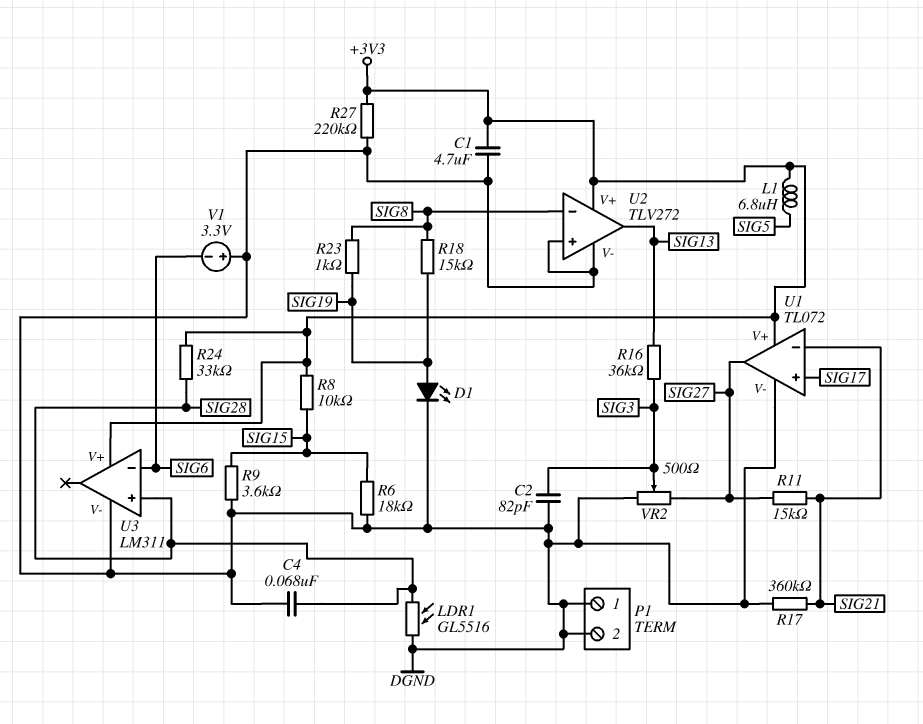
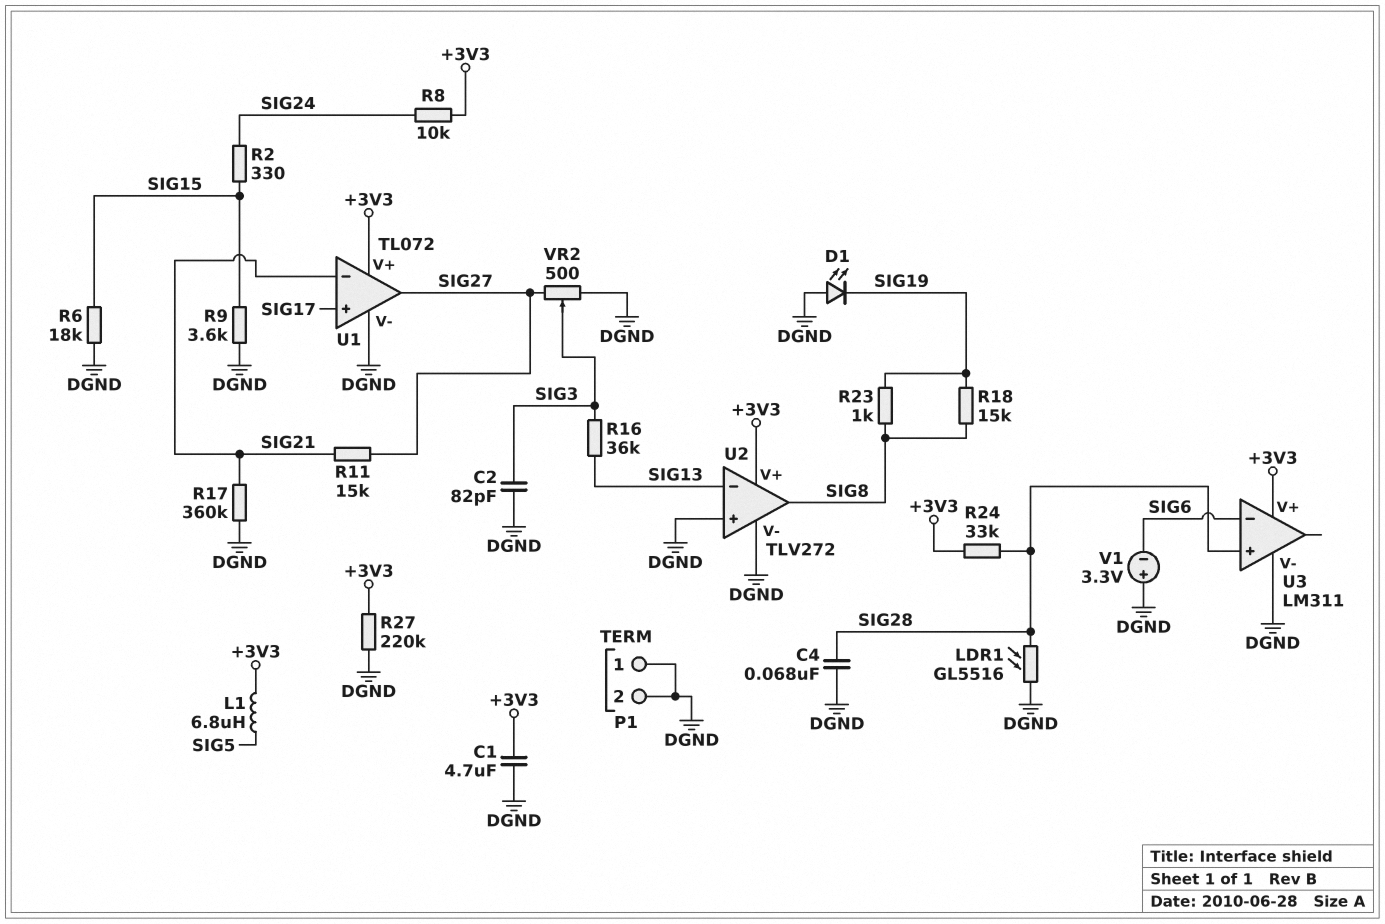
D1: LED (A SIG19, K DGND) -> LED (A DGND, K SIG19)
R2: none -> 330 (SIG15, SIG24)
R8: 10k (+3V3, SIG15) -> 10k (+3V3, SIG24)
U2 pin in-: SIG8 -> SIG13
U2 pin out: SIG13 -> SIG8

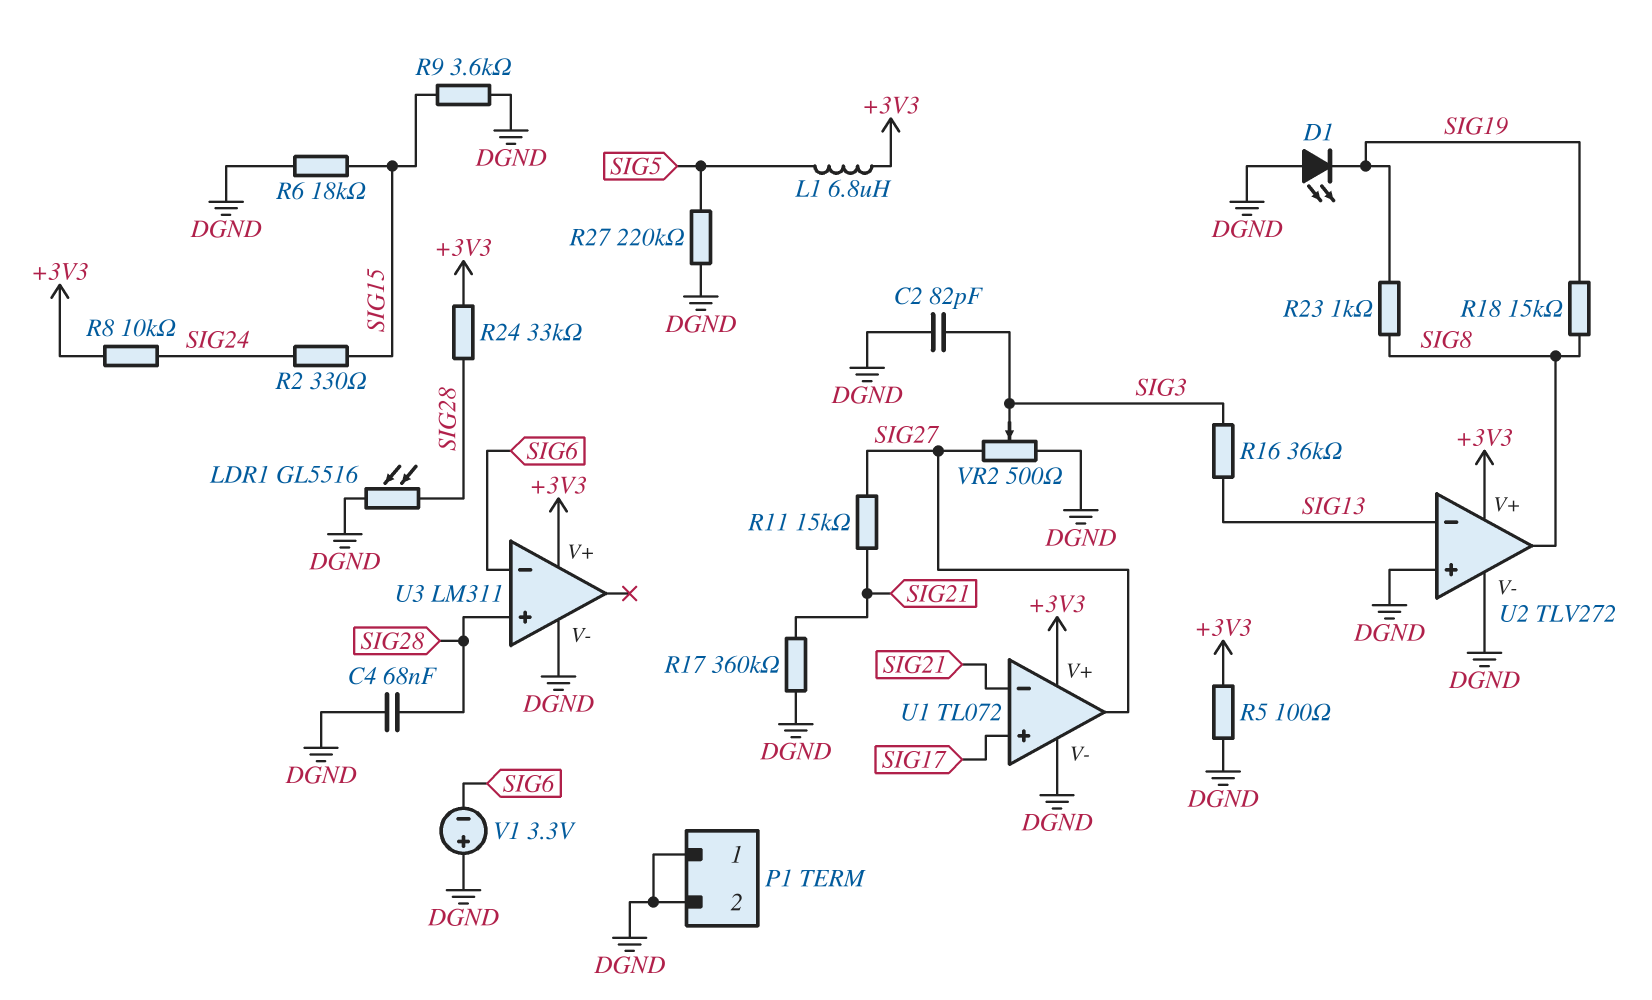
C1: 4.7uF (+3V3, DGND) -> none
R5: none -> 100 (+3V3, DGND)
R27: 220k (+3V3, DGND) -> 220k (DGND, SIG5)

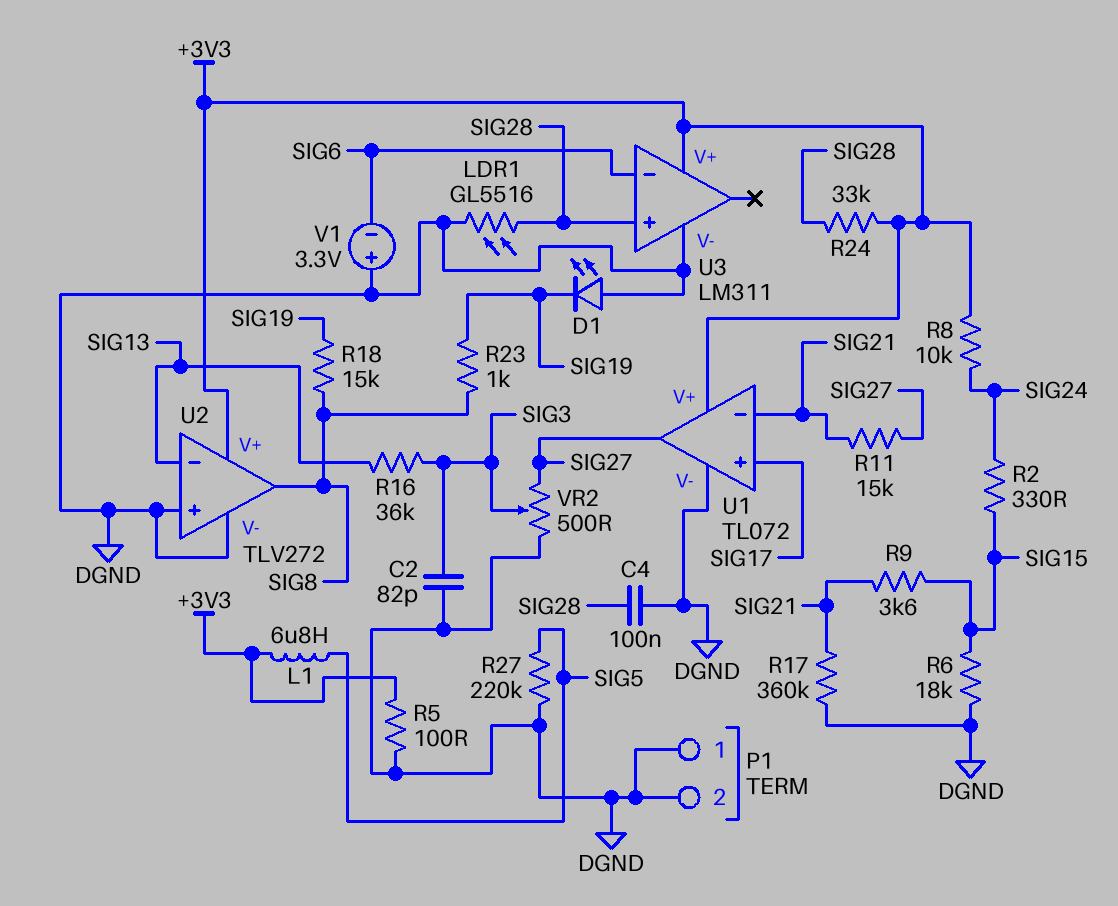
C4: 68nF (DGND, SIG28) -> 100nF (DGND, SIG28)
R9: 3.6k (DGND, SIG15) -> 3.6k (SIG15, SIG21)

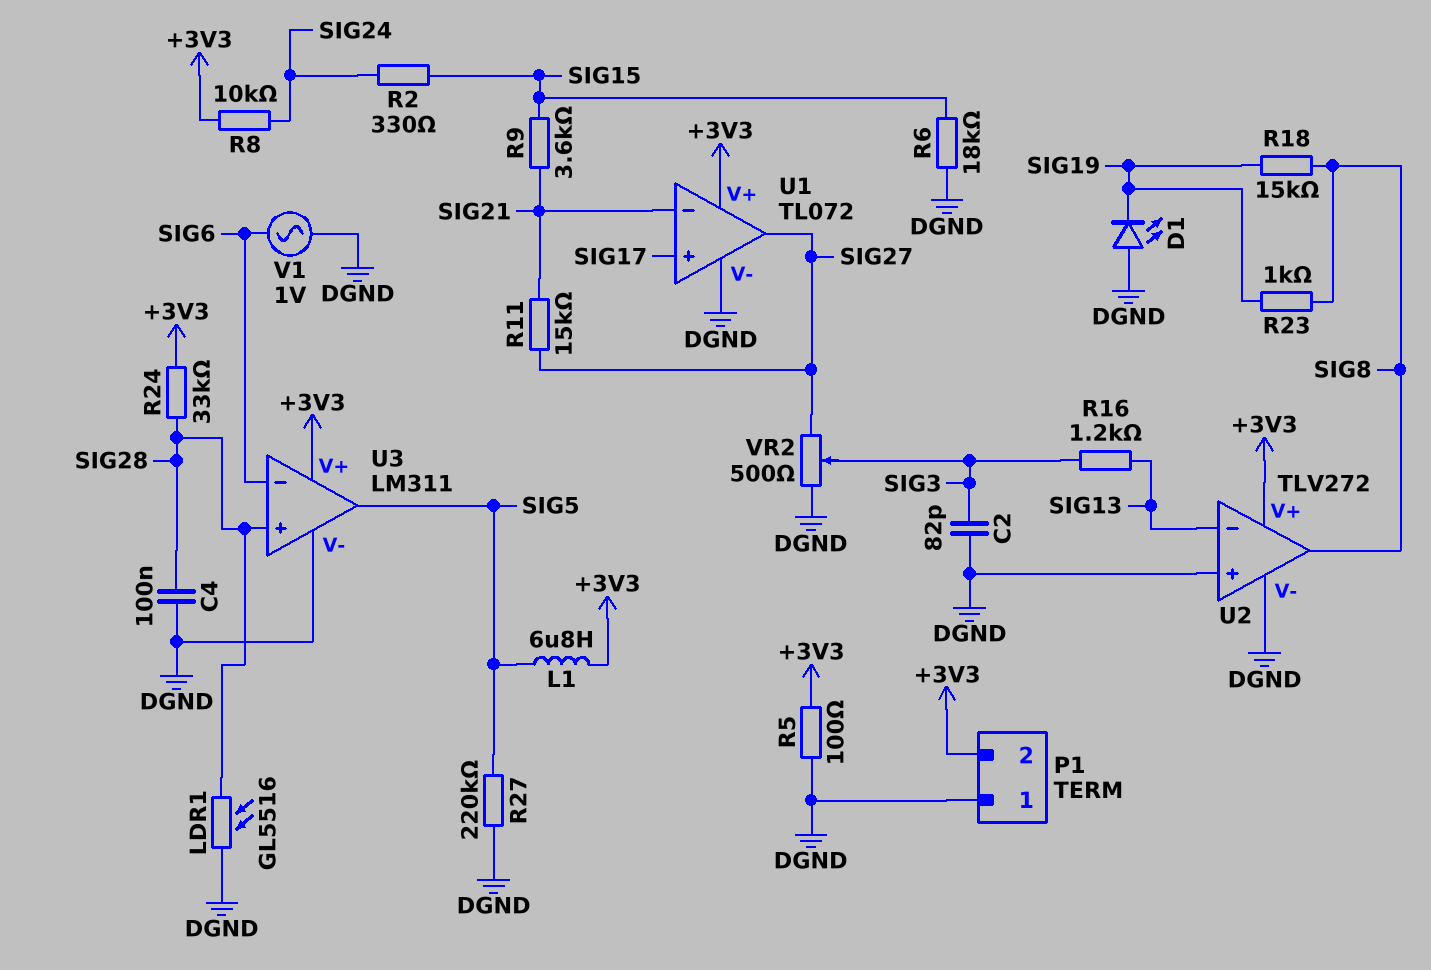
P1 pin 2: DGND -> +3V3
R16: 36k (SIG3, SIG13) -> 1.2k (SIG3, SIG13)
R17: 360k (DGND, SIG21) -> none
U3 pin out: none -> SIG5
V1: 3.3V (plus DGND, minus SIG6) -> AC 1V (DGND, SIG6)

